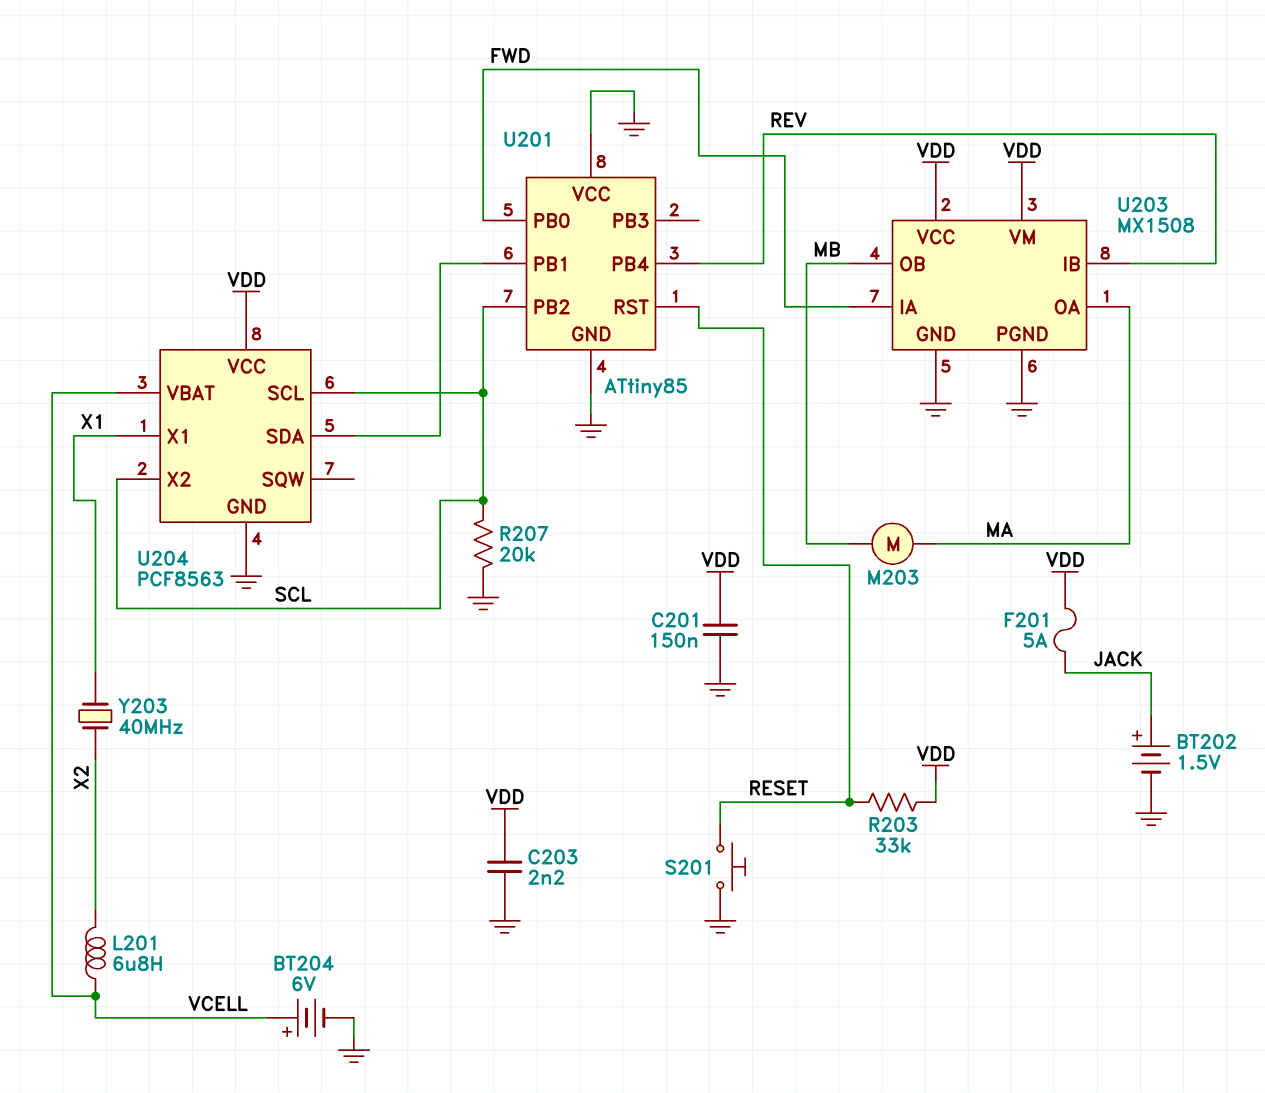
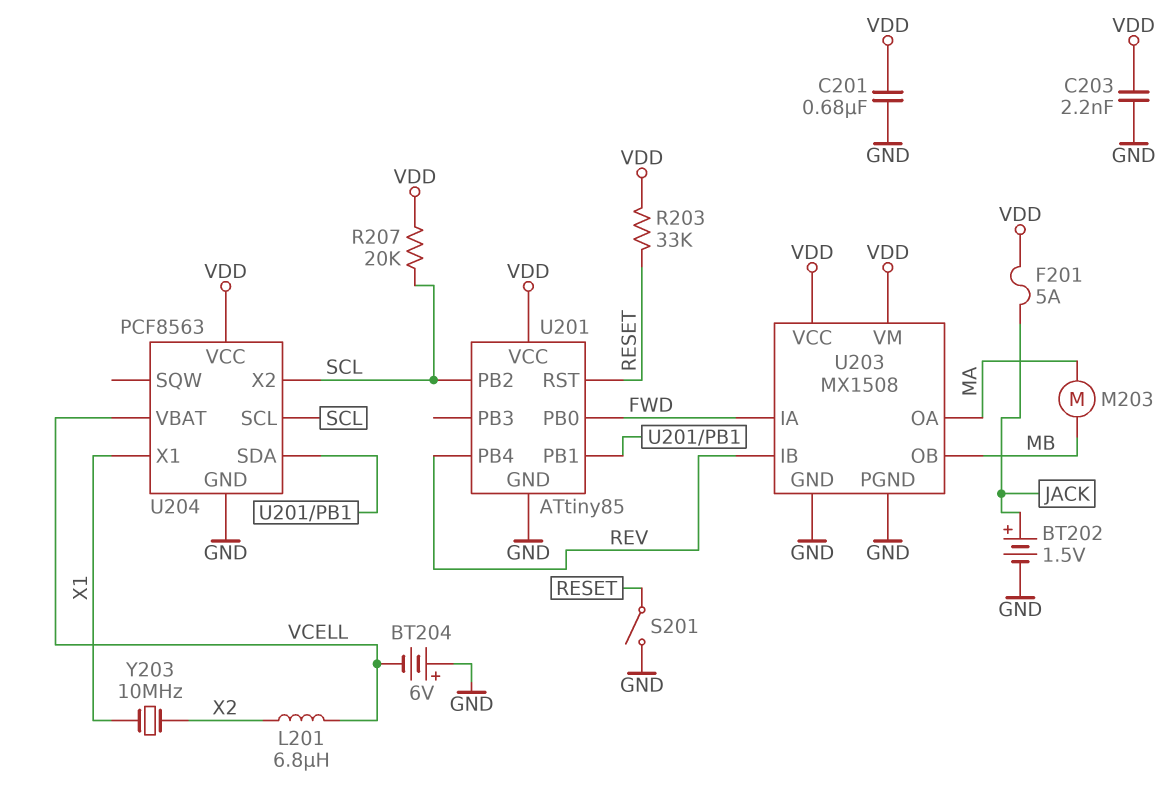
BT204: 6V (plus VCELL, minus GND) -> 6V (plus GND, minus VCELL)
C201: 150nF (GND, VDD) -> 680nF (GND, VDD)
R207: 20k (GND, SCL) -> 20k (SCL, VDD)
S201: button (GND, RESET) -> switch (GND, RESET)
U201 pin VCC: GND -> VDD
Y203: 40MHz (X1, X2) -> 10MHz (X1, X2)

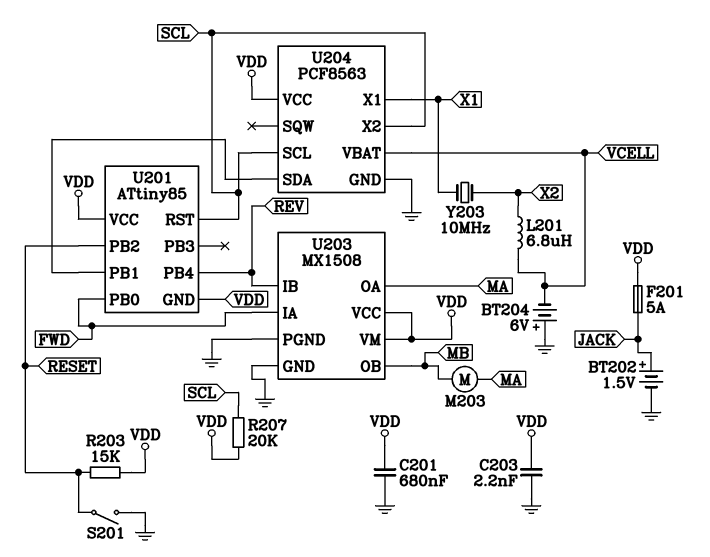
R203: 33k (RESET, VDD) -> 15k (RESET, VDD)
U201 pin GND: GND -> VDD
U201 pin PB2: SCL -> RESET
U201 pin RST: RESET -> SCL

